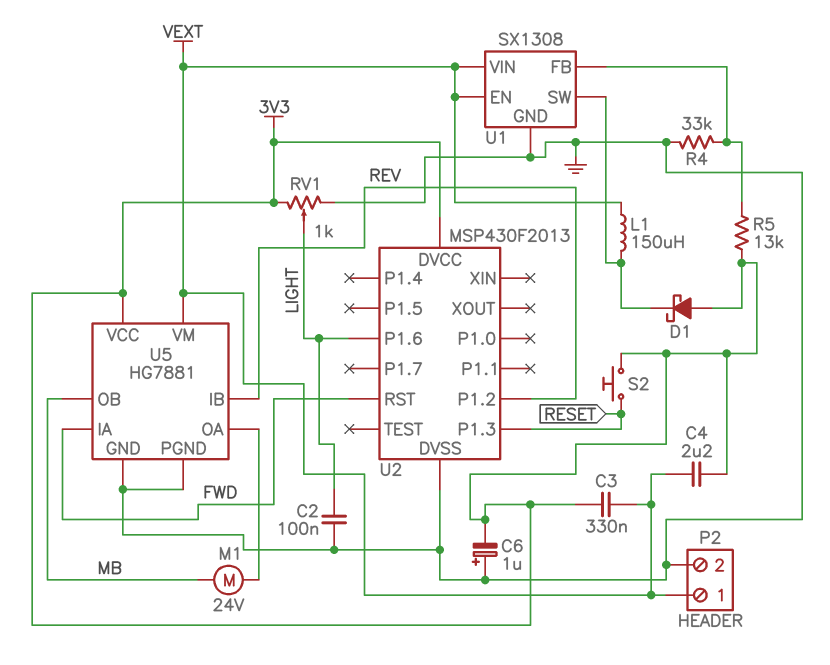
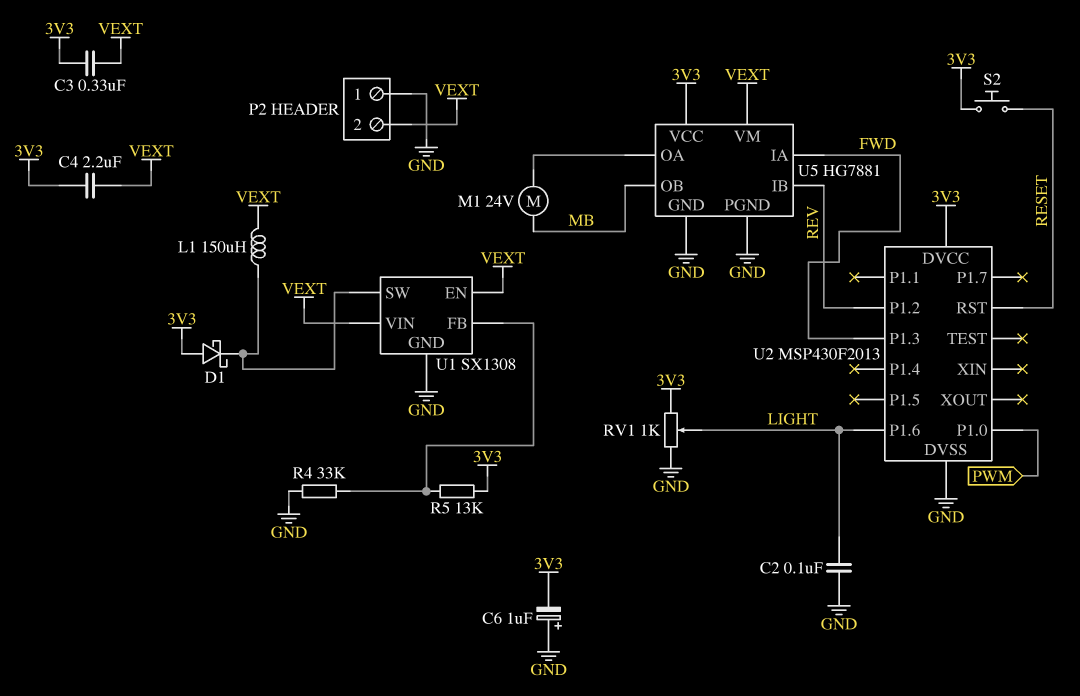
P2 pin 1: VEXT -> GND
P2 pin 2: GND -> VEXT
U2 pin P1.0: none -> PWM
U2 pin P1.3: RESET -> FWD
U2 pin RST: FWD -> RESET

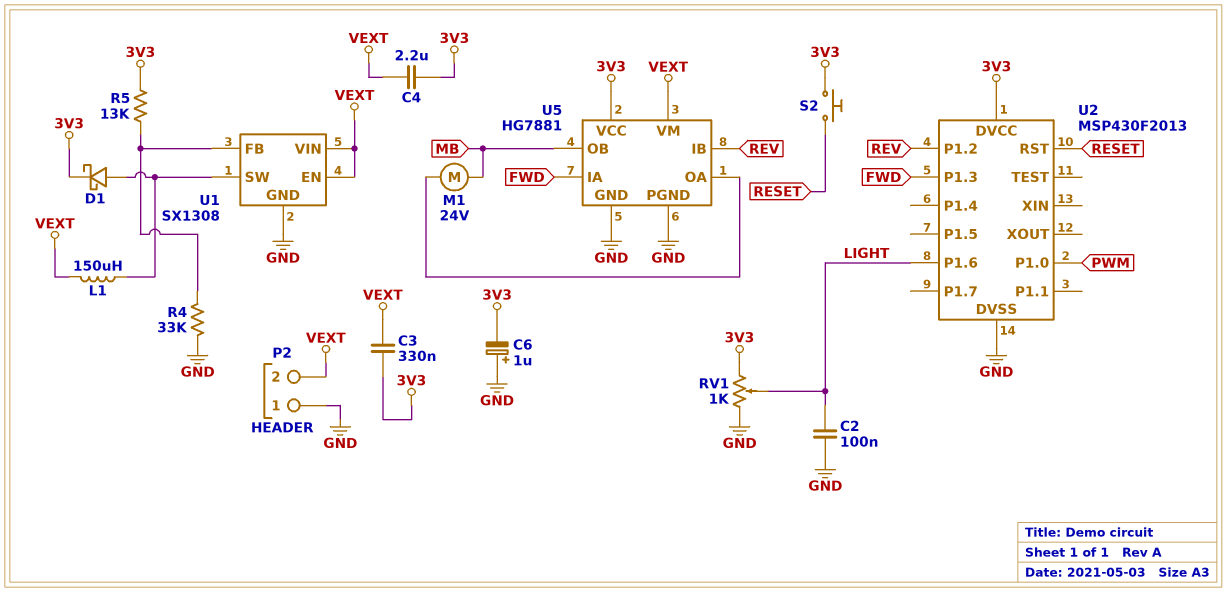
D1: schottky (A 3V3, K U1/SW) -> schottky (A U1/SW, K 3V3)

